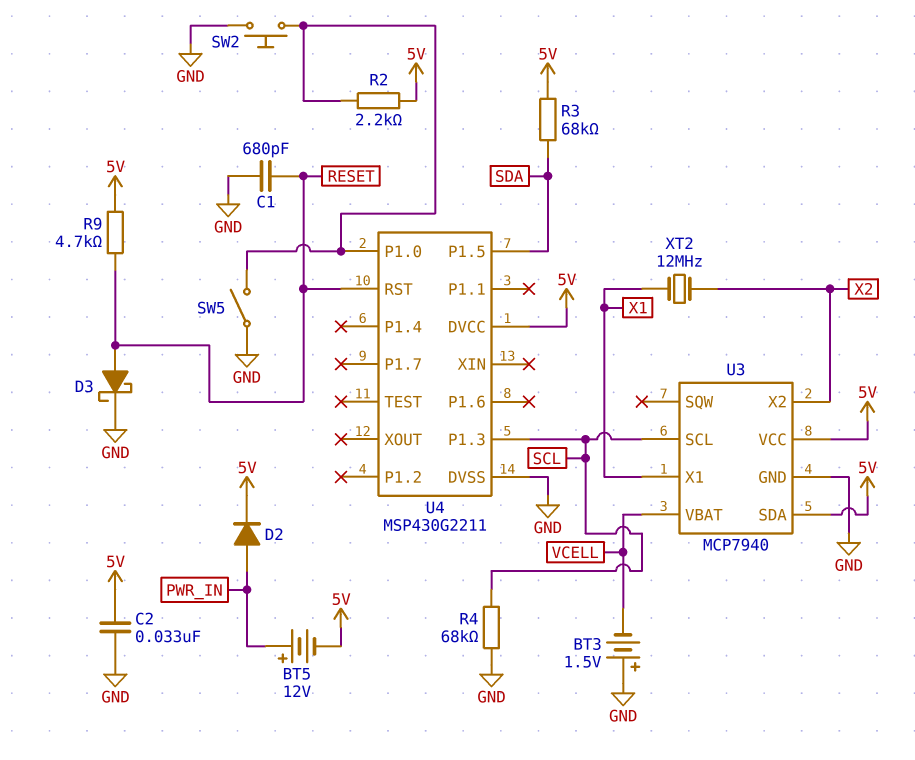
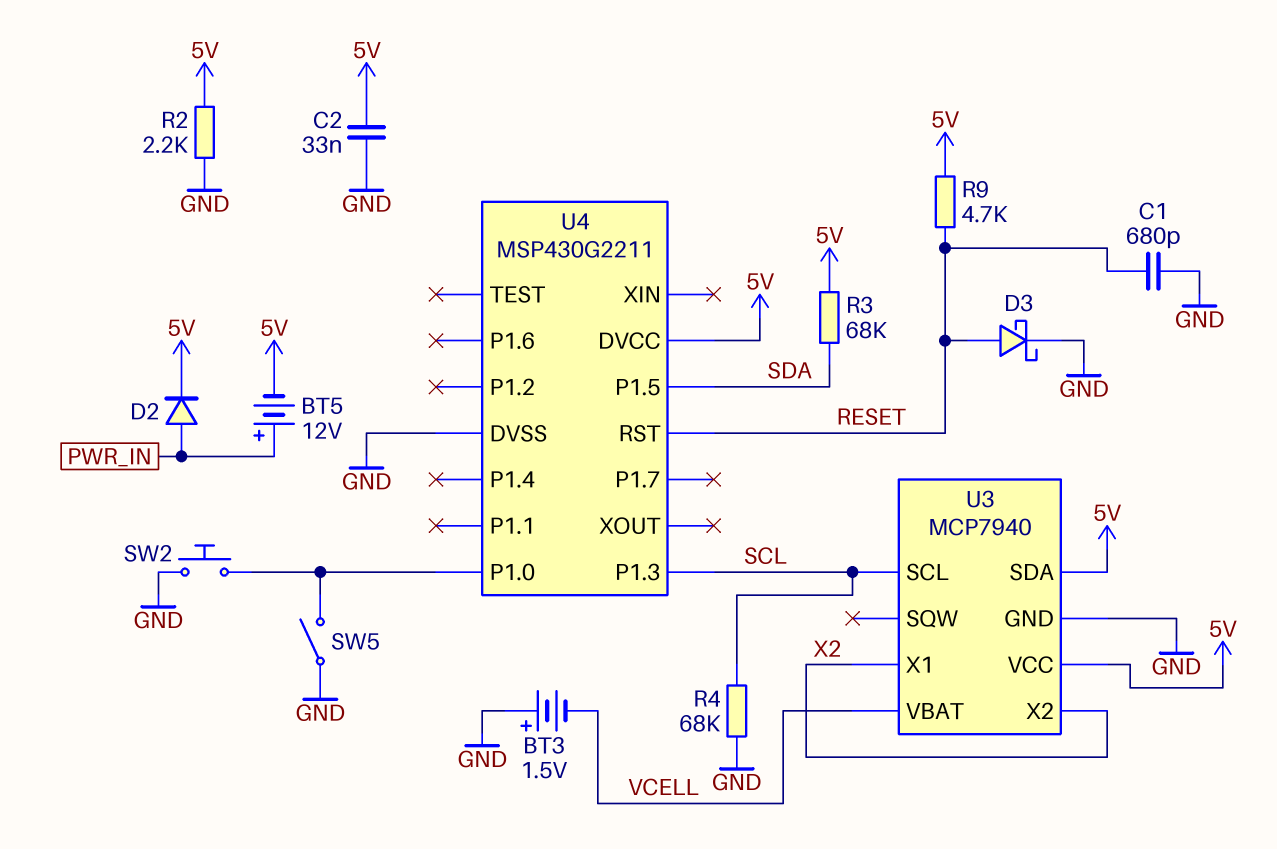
R2: 2.2k (5V, U4/P1.0) -> 2.2k (5V, GND)
U3 pin X1: X1 -> X2
XT2: 12MHz (X1, X2) -> none

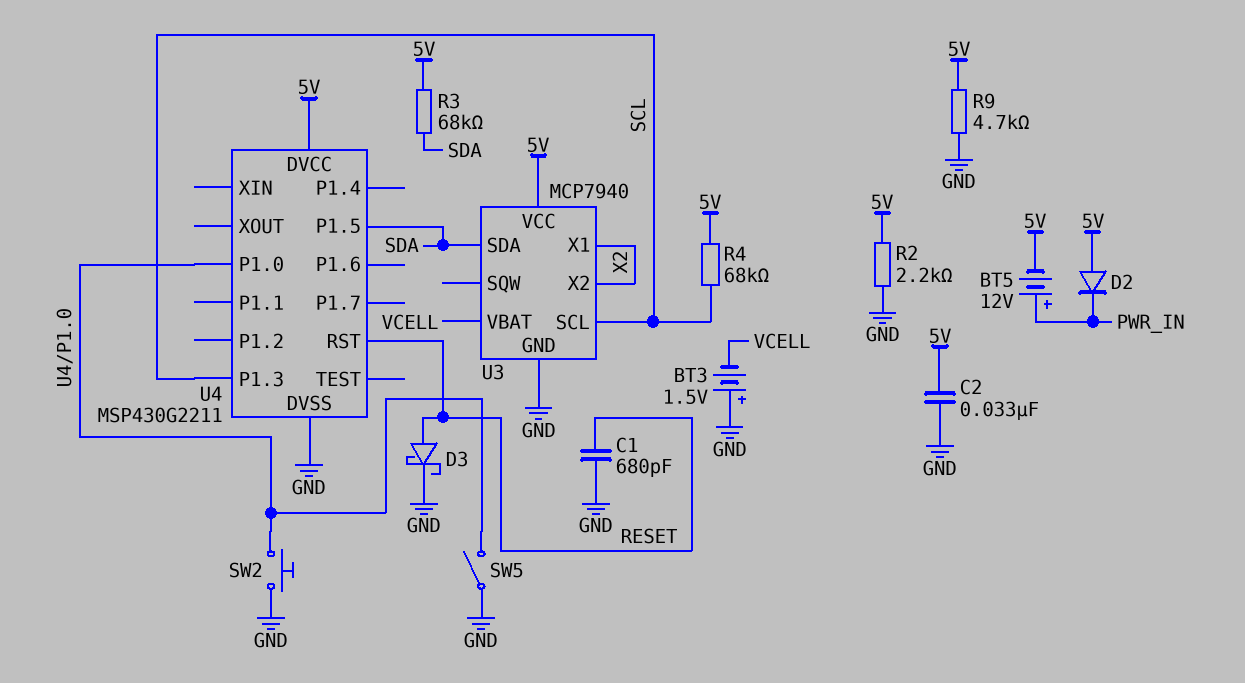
D2: diode (A PWR_IN, K 5V) -> diode (A 5V, K PWR_IN)
R4: 68k (GND, SCL) -> 68k (5V, SCL)
R9: 4.7k (5V, RESET) -> 4.7k (5V, GND)
U3 pin SDA: 5V -> SDA

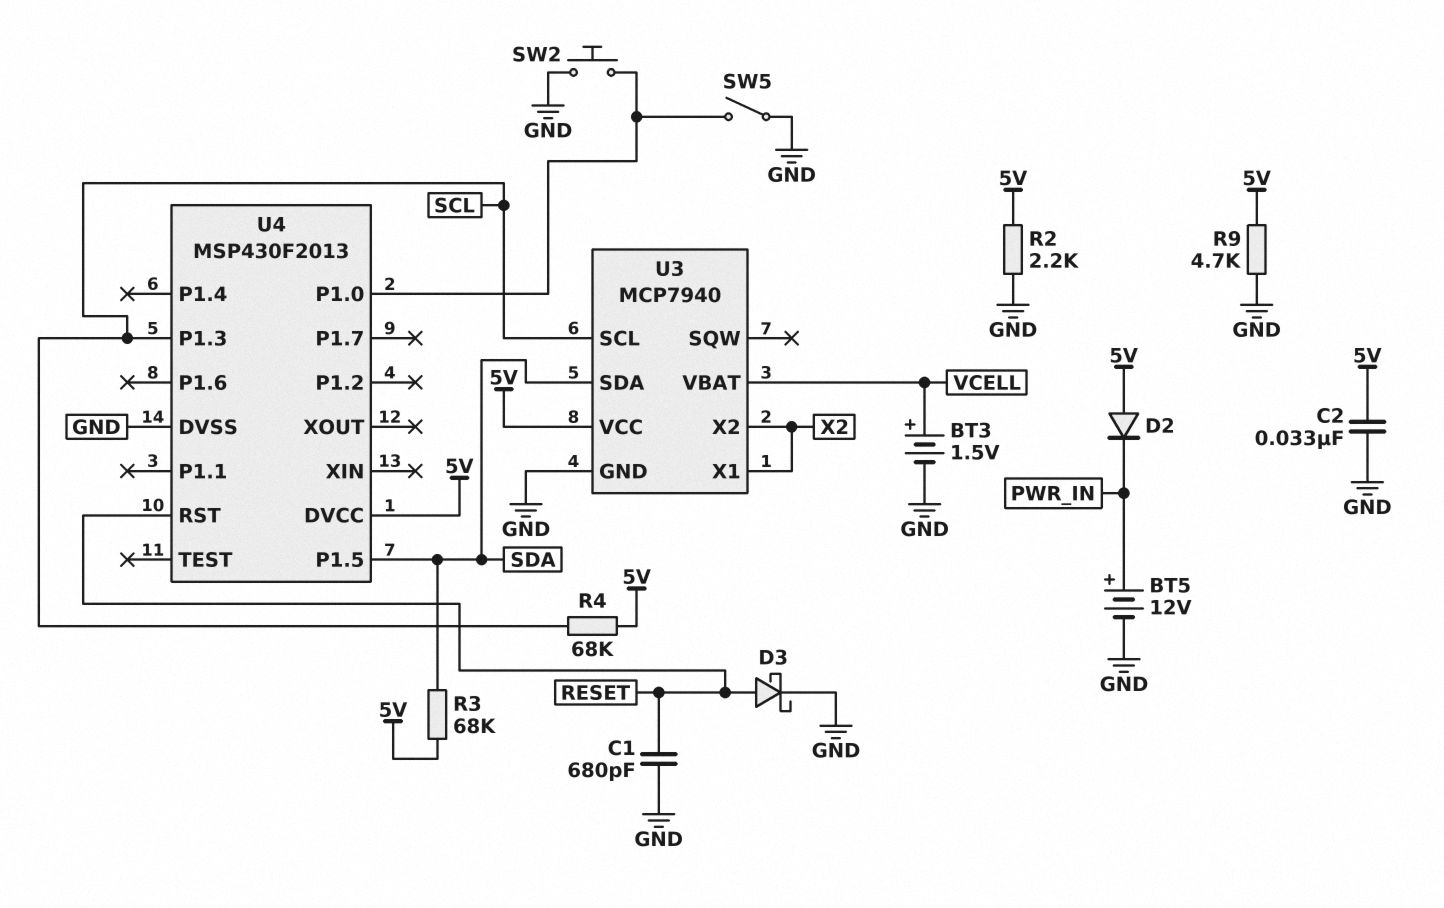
BT3: 1.5V (plus GND, minus VCELL) -> 1.5V (plus VCELL, minus GND)
BT5: 12V (plus PWR_IN, minus 5V) -> 12V (plus PWR_IN, minus GND)
U4: MSP430G2211 -> MSP430F2013

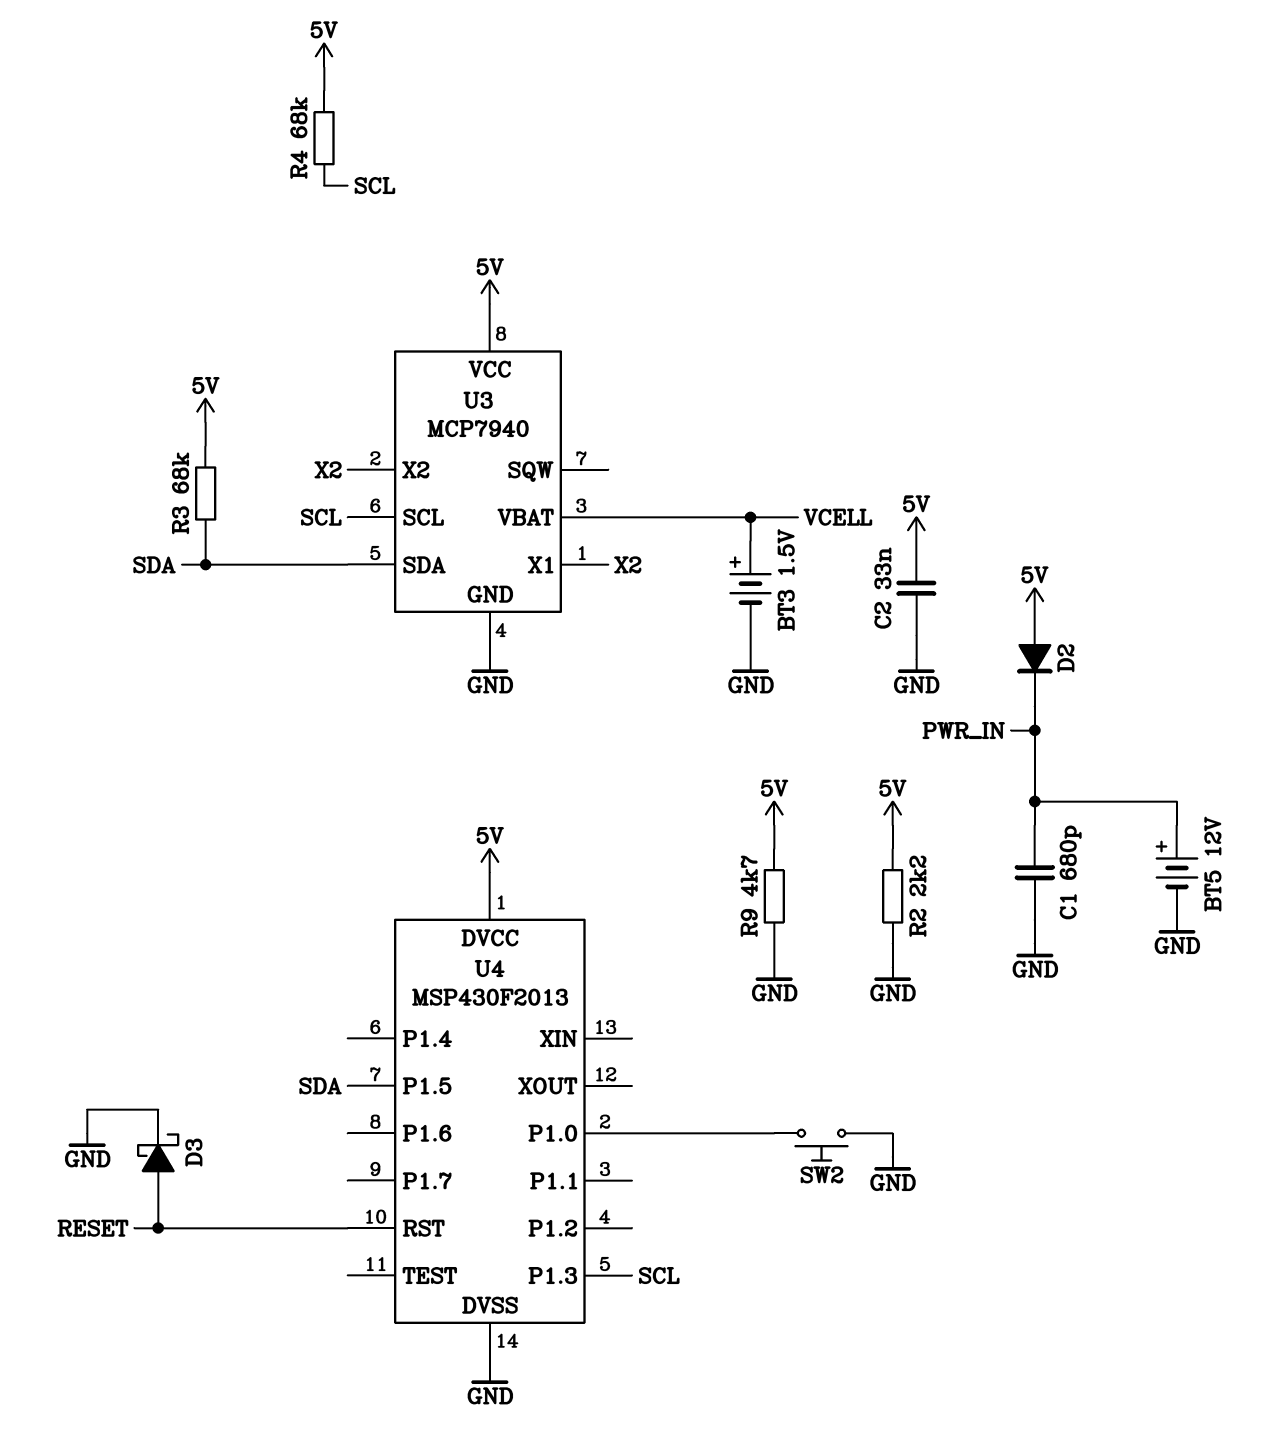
C1: 680pF (GND, RESET) -> 680pF (GND, PWR_IN)
SW5: switch (GND, U4/P1.0) -> none

